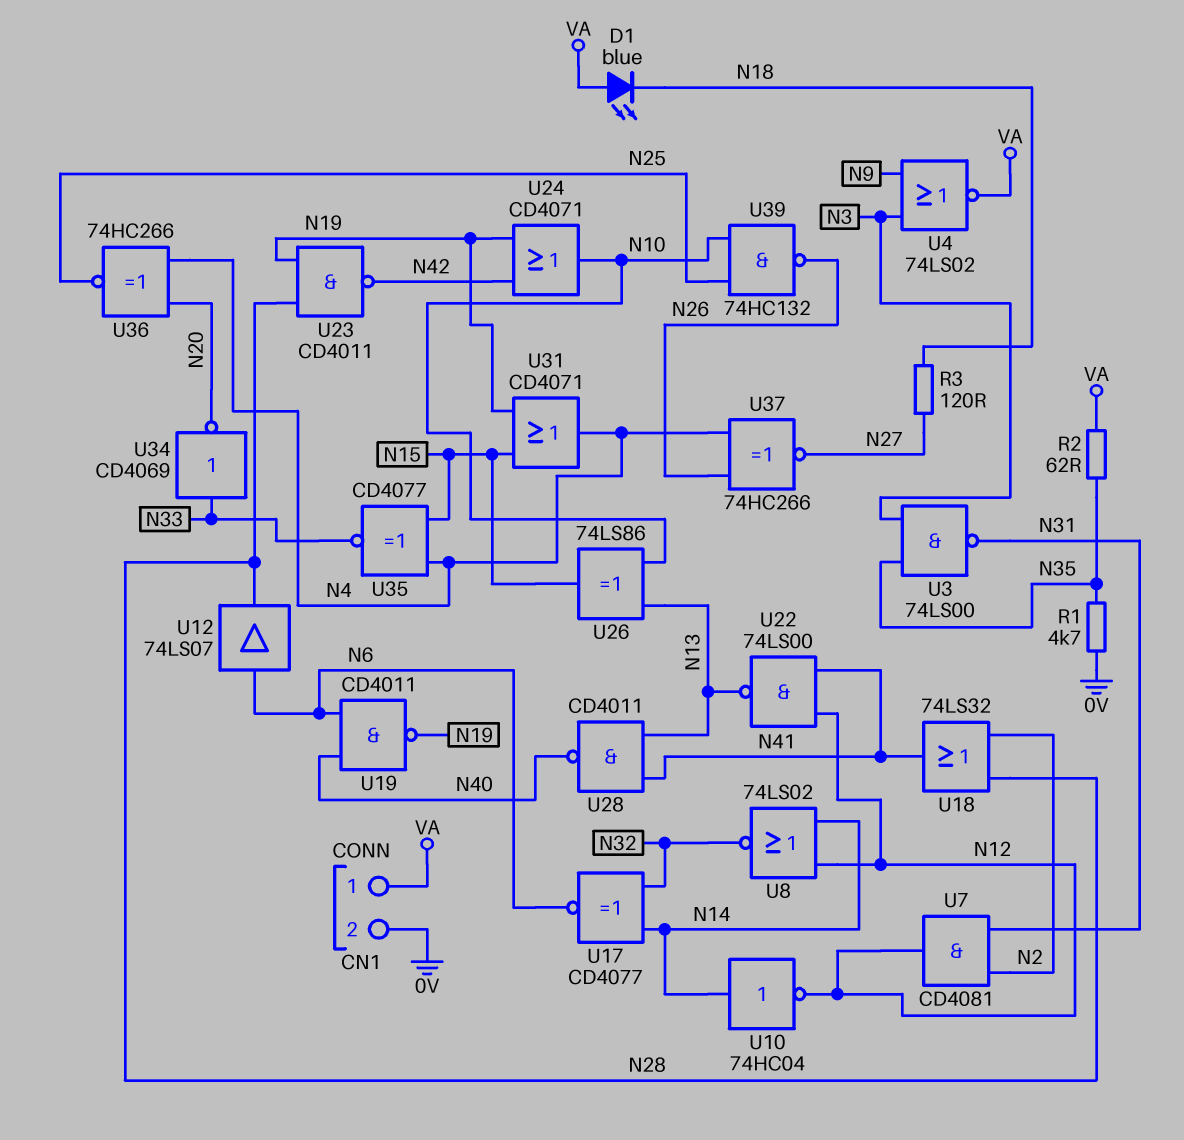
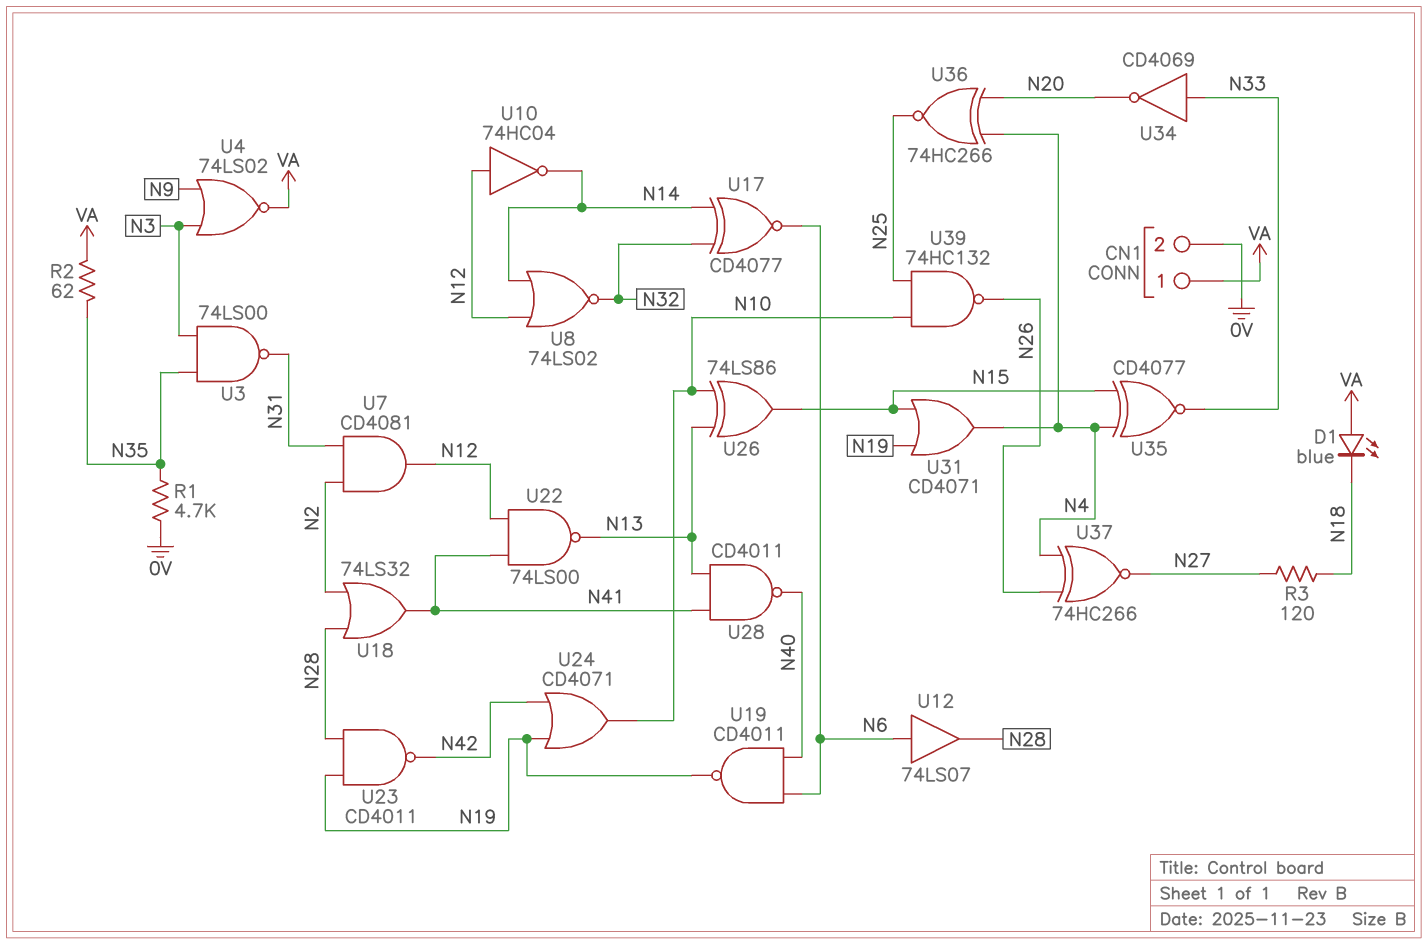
U10: NOT 74HC04 (in N14, out N12) -> NOT 74HC04 (in N12, out N14)

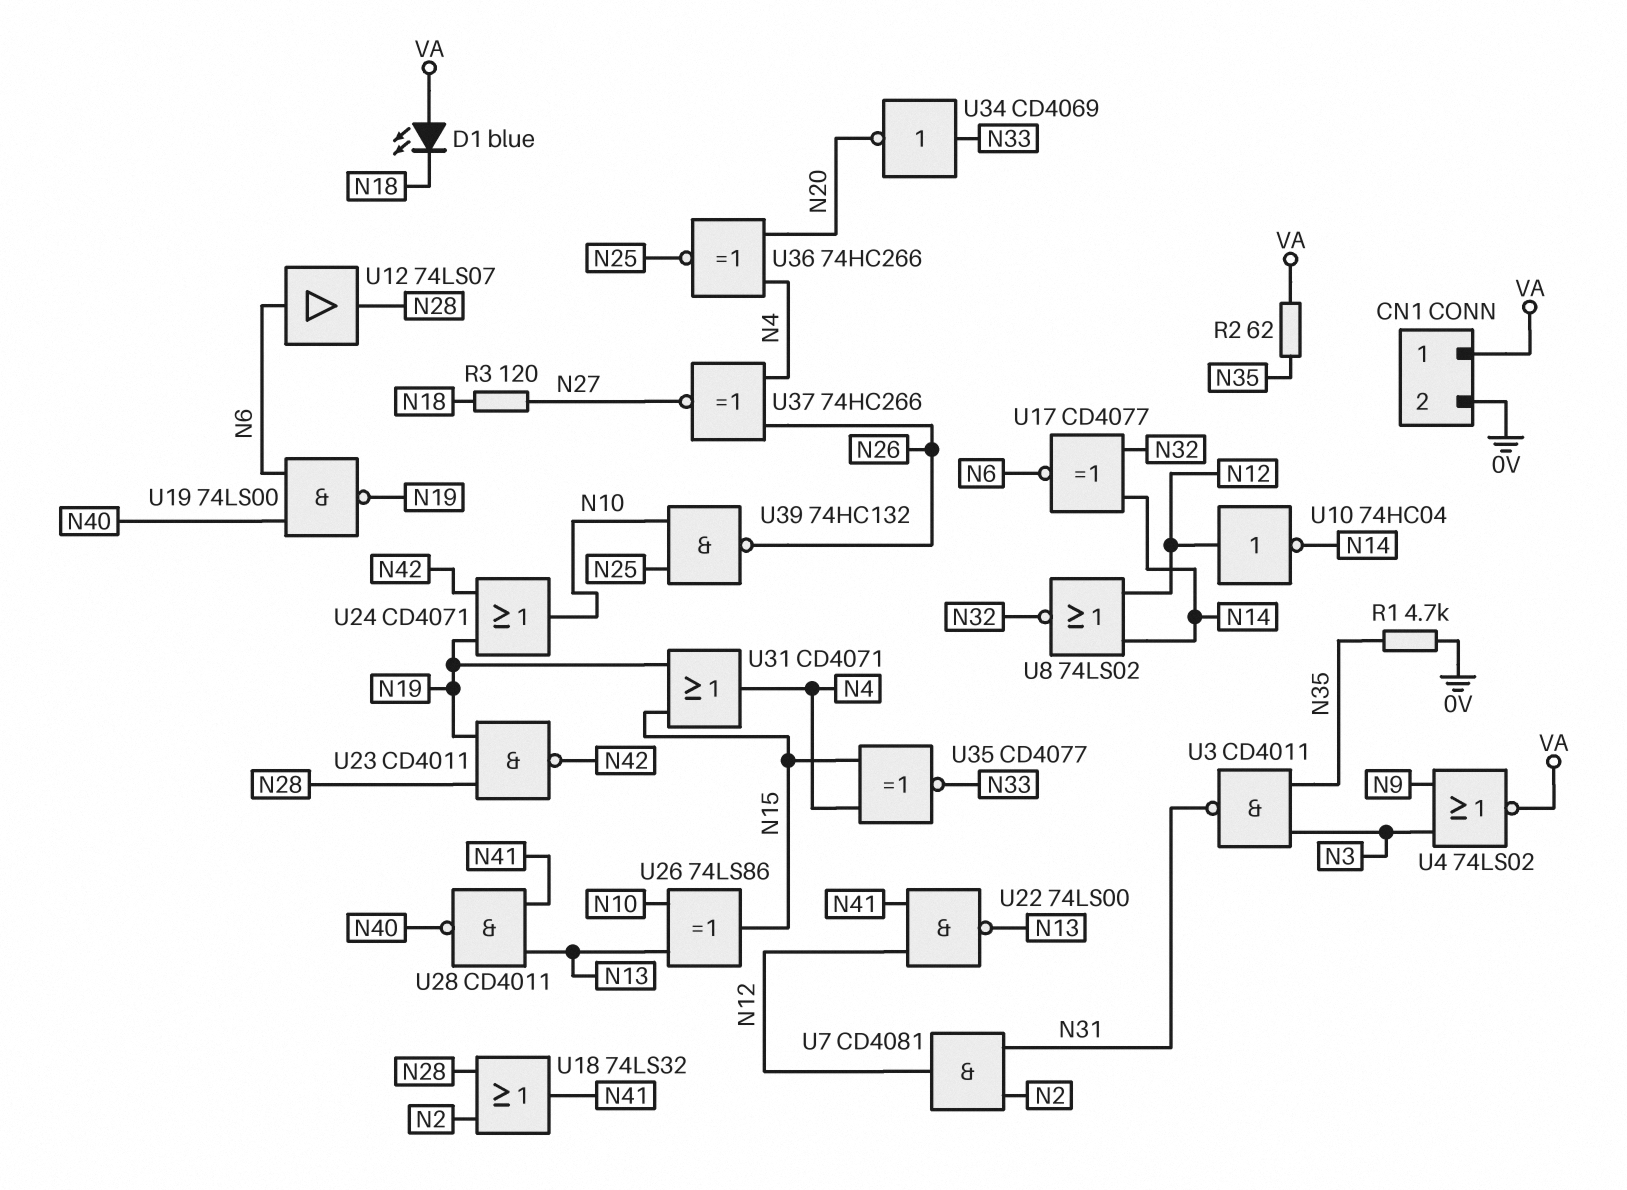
U3: NAND 74LS00 (in N3, in N35, out N31) -> NAND CD4011 (in N3, in N35, out N31)
U19: NAND CD4011 (in N6, in N40, out N19) -> NAND 74LS00 (in N6, in N40, out N19)

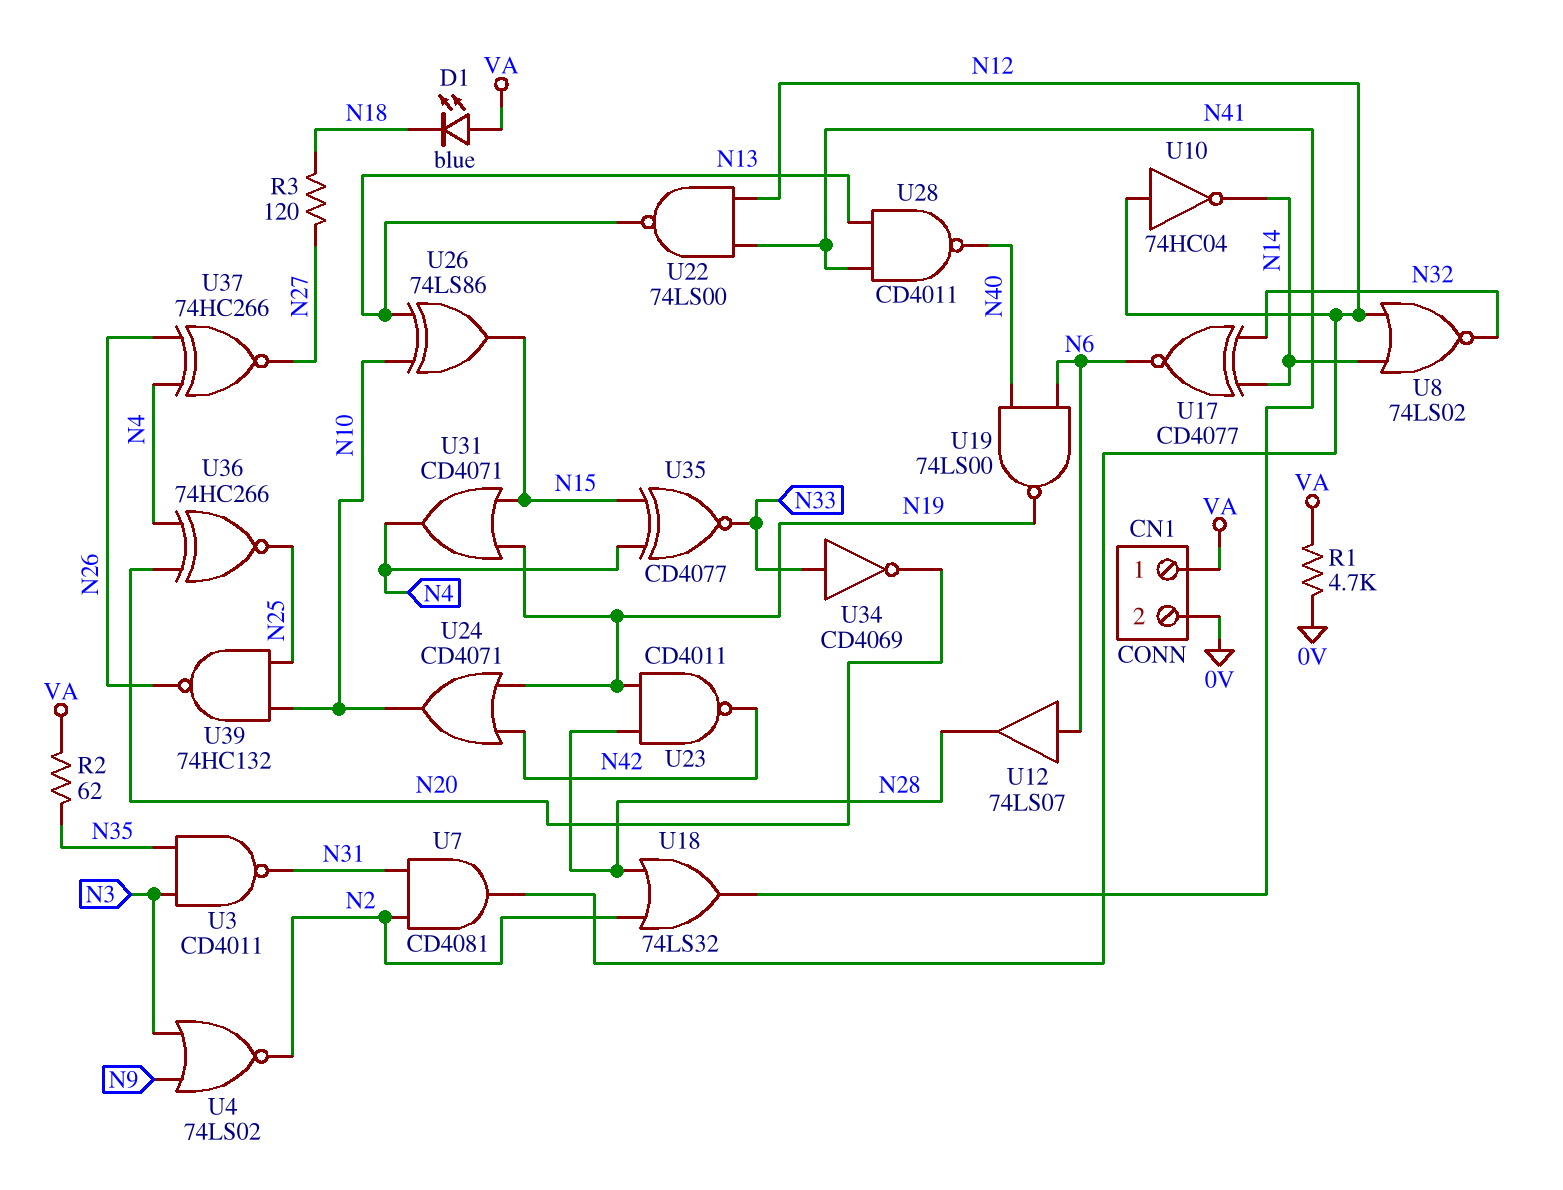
R1: 4.7k (0V, N35) -> 4.7k (0V, VA)
U4: NOR 74LS02 (in N3, in N9, out VA) -> NOR 74LS02 (in N3, in N9, out N2)

